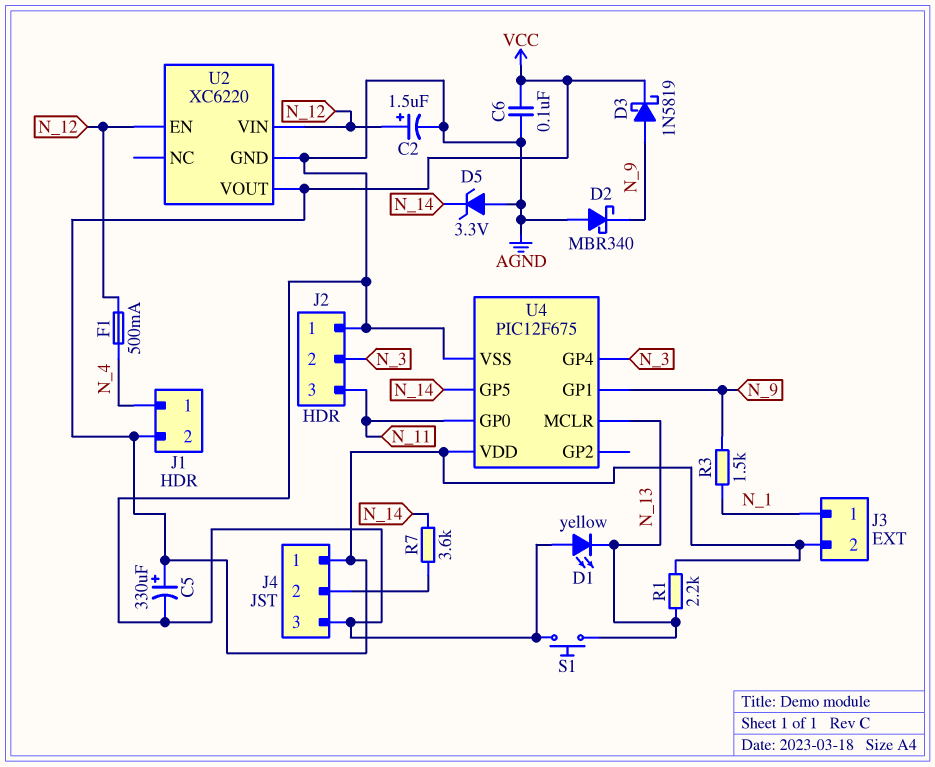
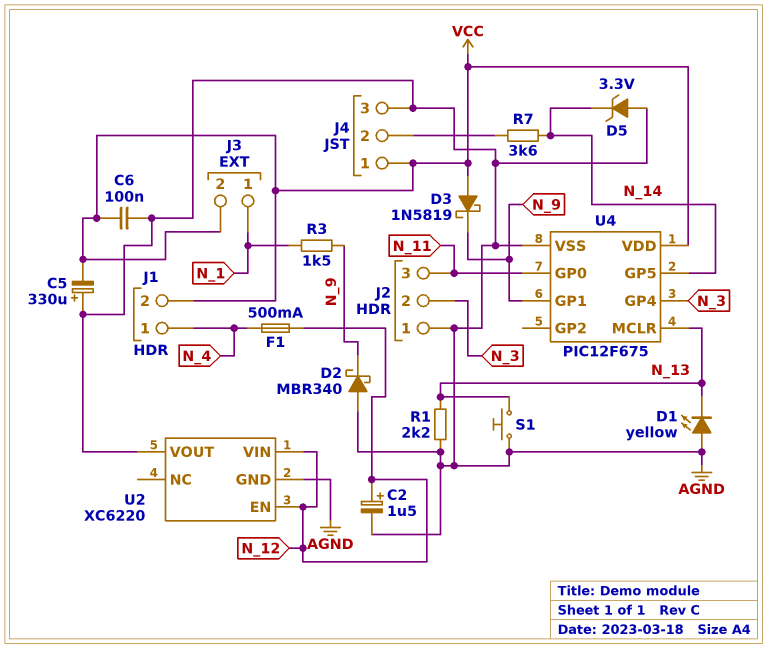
C5: 330uF (plus VCC, minus AGND) -> 330uF (plus AGND, minus VCC)
D3: schottky 1N5819 (A N_9, K VCC) -> schottky 1N5819 (A VCC, K N_9)
R1: 2.2k (N_13, VCC) -> 2.2k (AGND, N_13)
U2 pin VOUT: VCC -> AGND

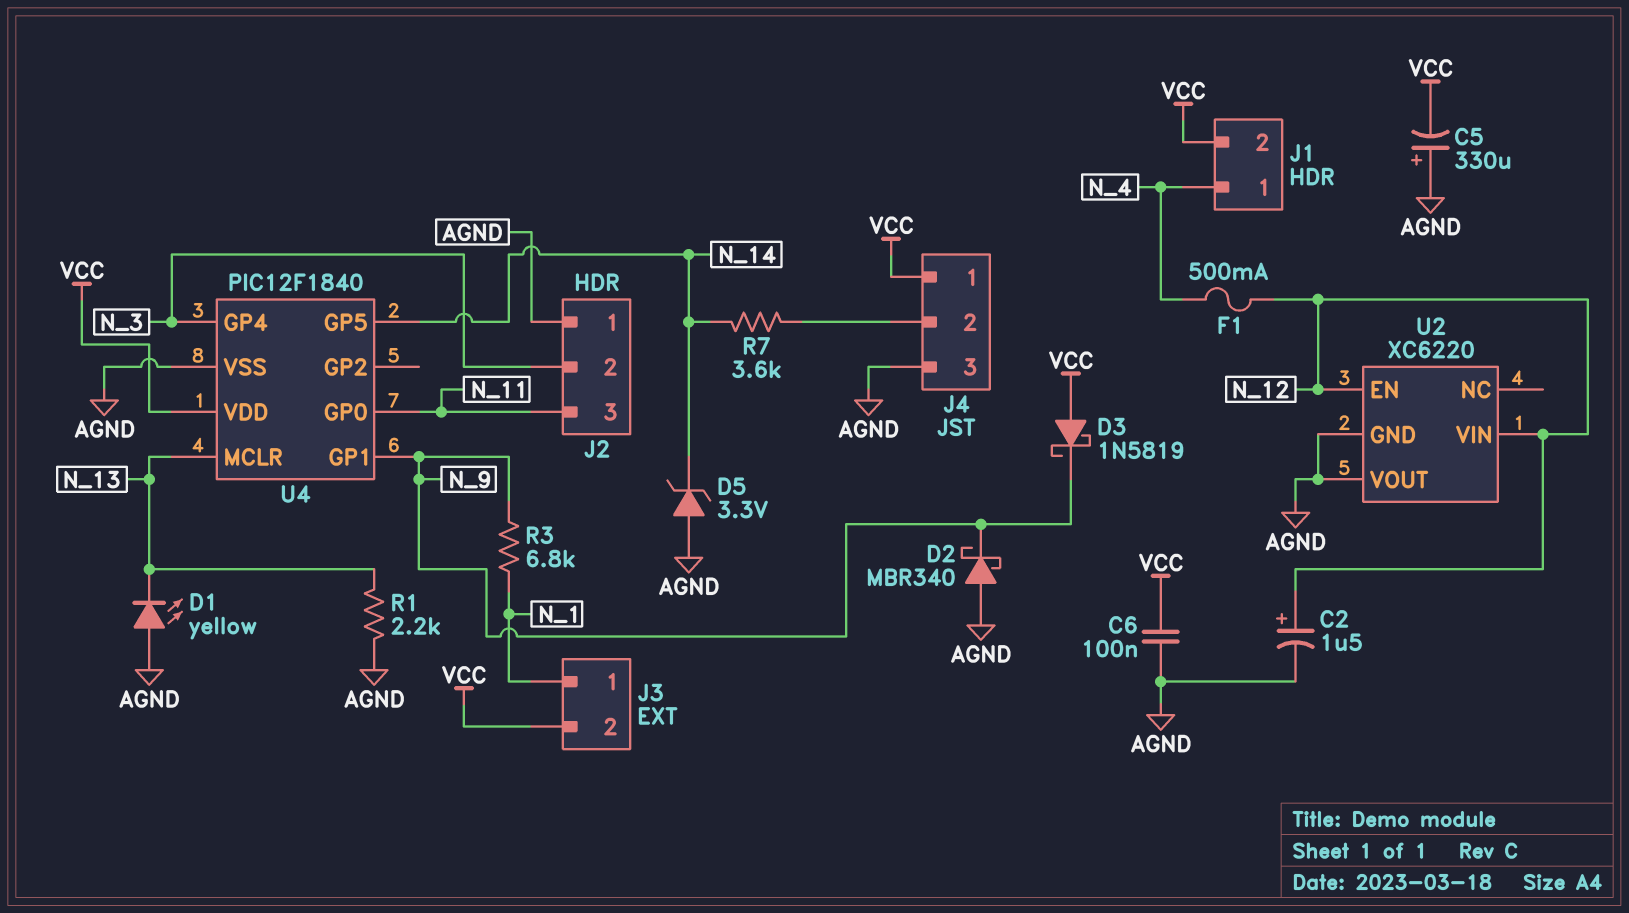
R3: 1.5k (N_1, N_9) -> 6.8k (N_1, N_9)
S1: button (AGND, N_13) -> none
U4: PIC12F675 -> PIC12F1840

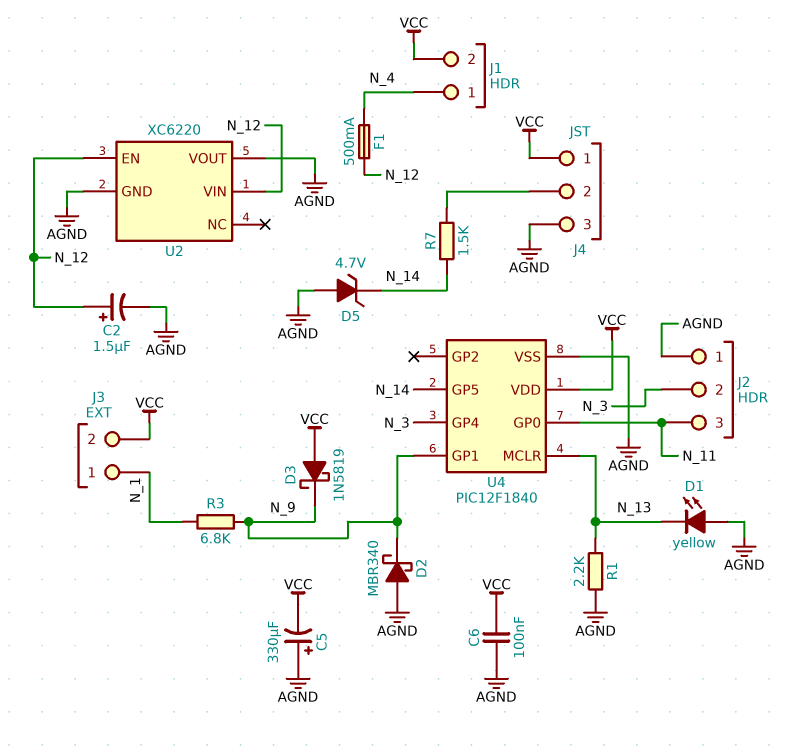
D5: zener 3.3V (A AGND, K N_14) -> zener 4.7V (A AGND, K N_14)
R7: 3.6k (J4/2, N_14) -> 1.5k (J4/2, N_14)

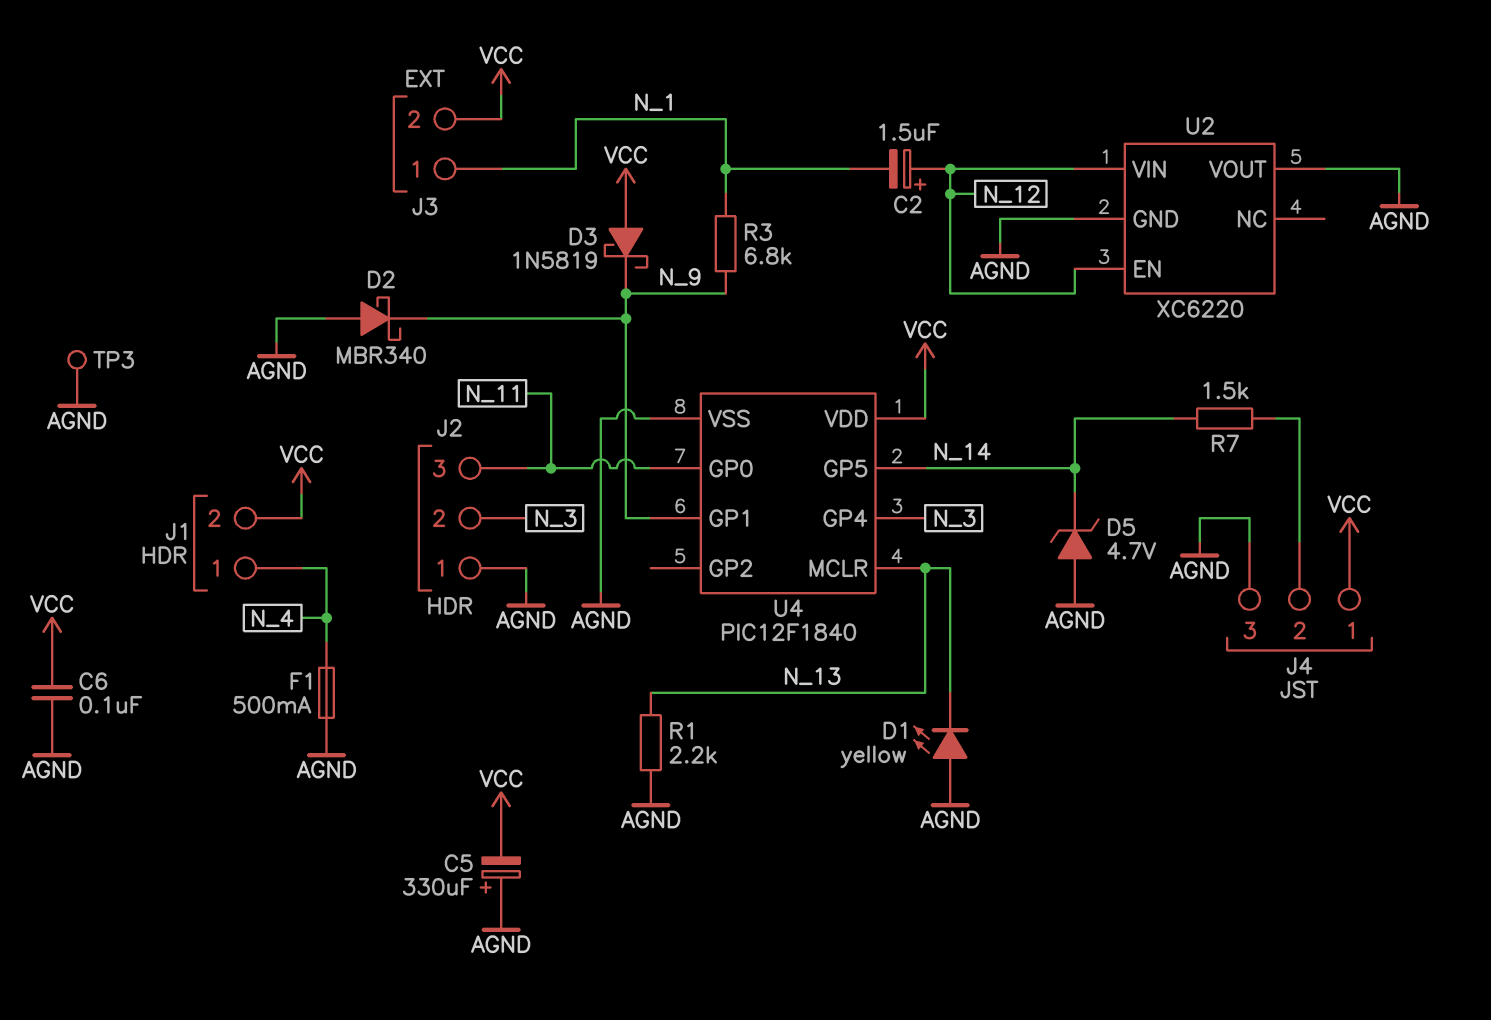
C2: 1.5uF (plus N_12, minus AGND) -> 1.5uF (plus N_12, minus N_1)
F1: 500mA (N_4, N_12) -> 500mA (AGND, N_4)
TP3: none -> test point (AGND)

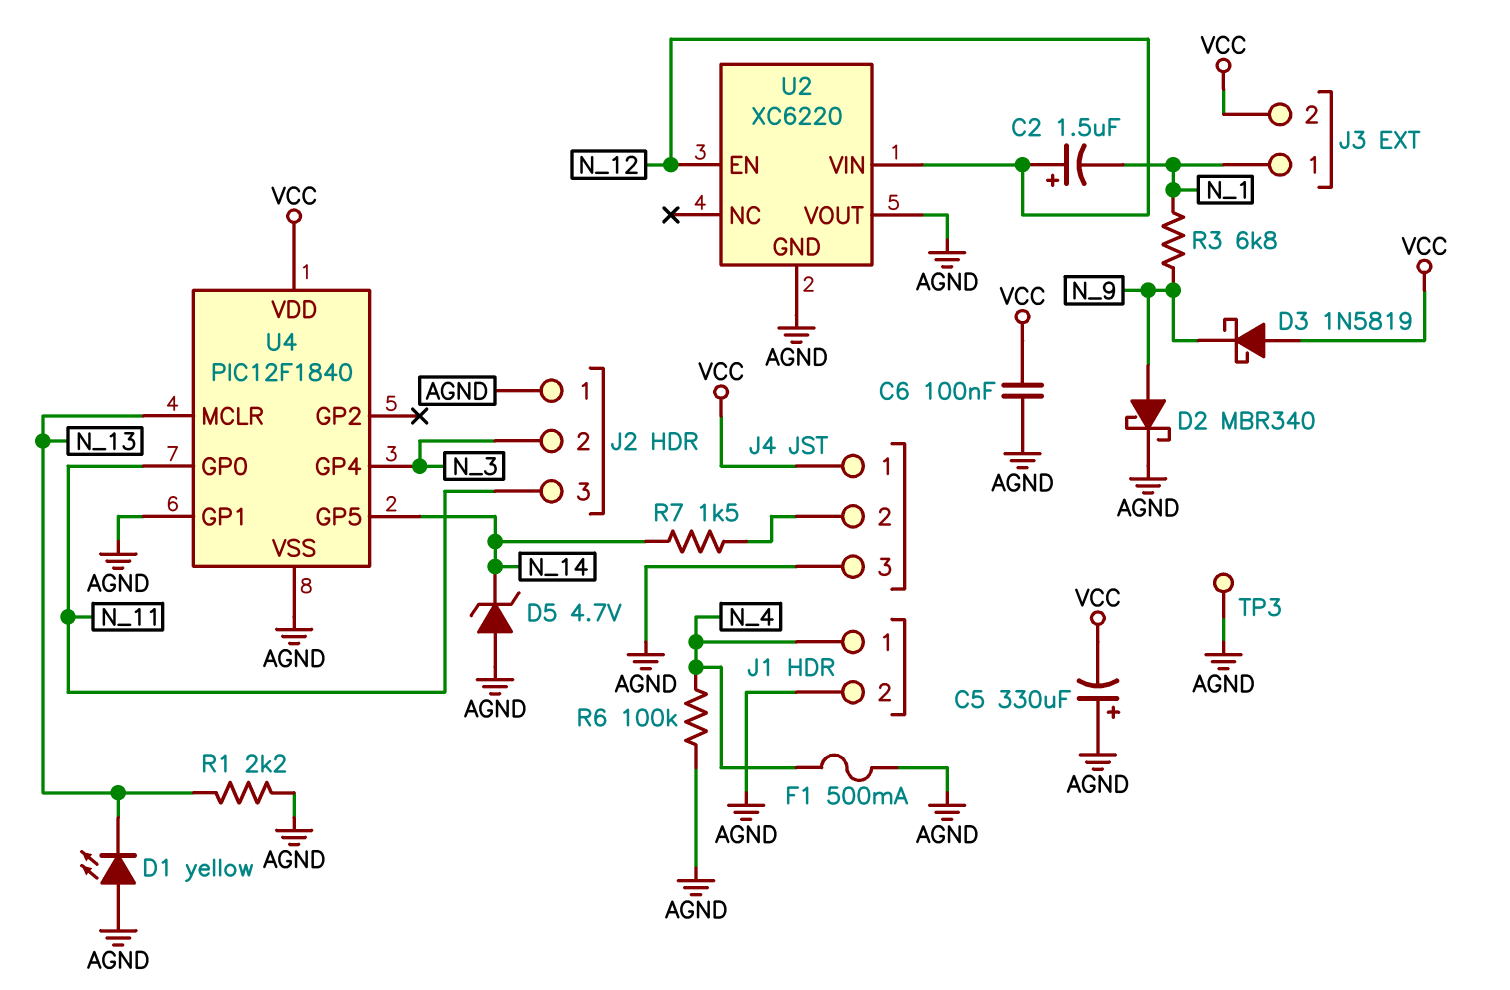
D2: schottky MBR340 (A AGND, K N_9) -> schottky MBR340 (A N_9, K AGND)
J1 pin 2: VCC -> AGND
R6: none -> 100k (AGND, N_4)
U4 pin GP1: N_9 -> AGND

